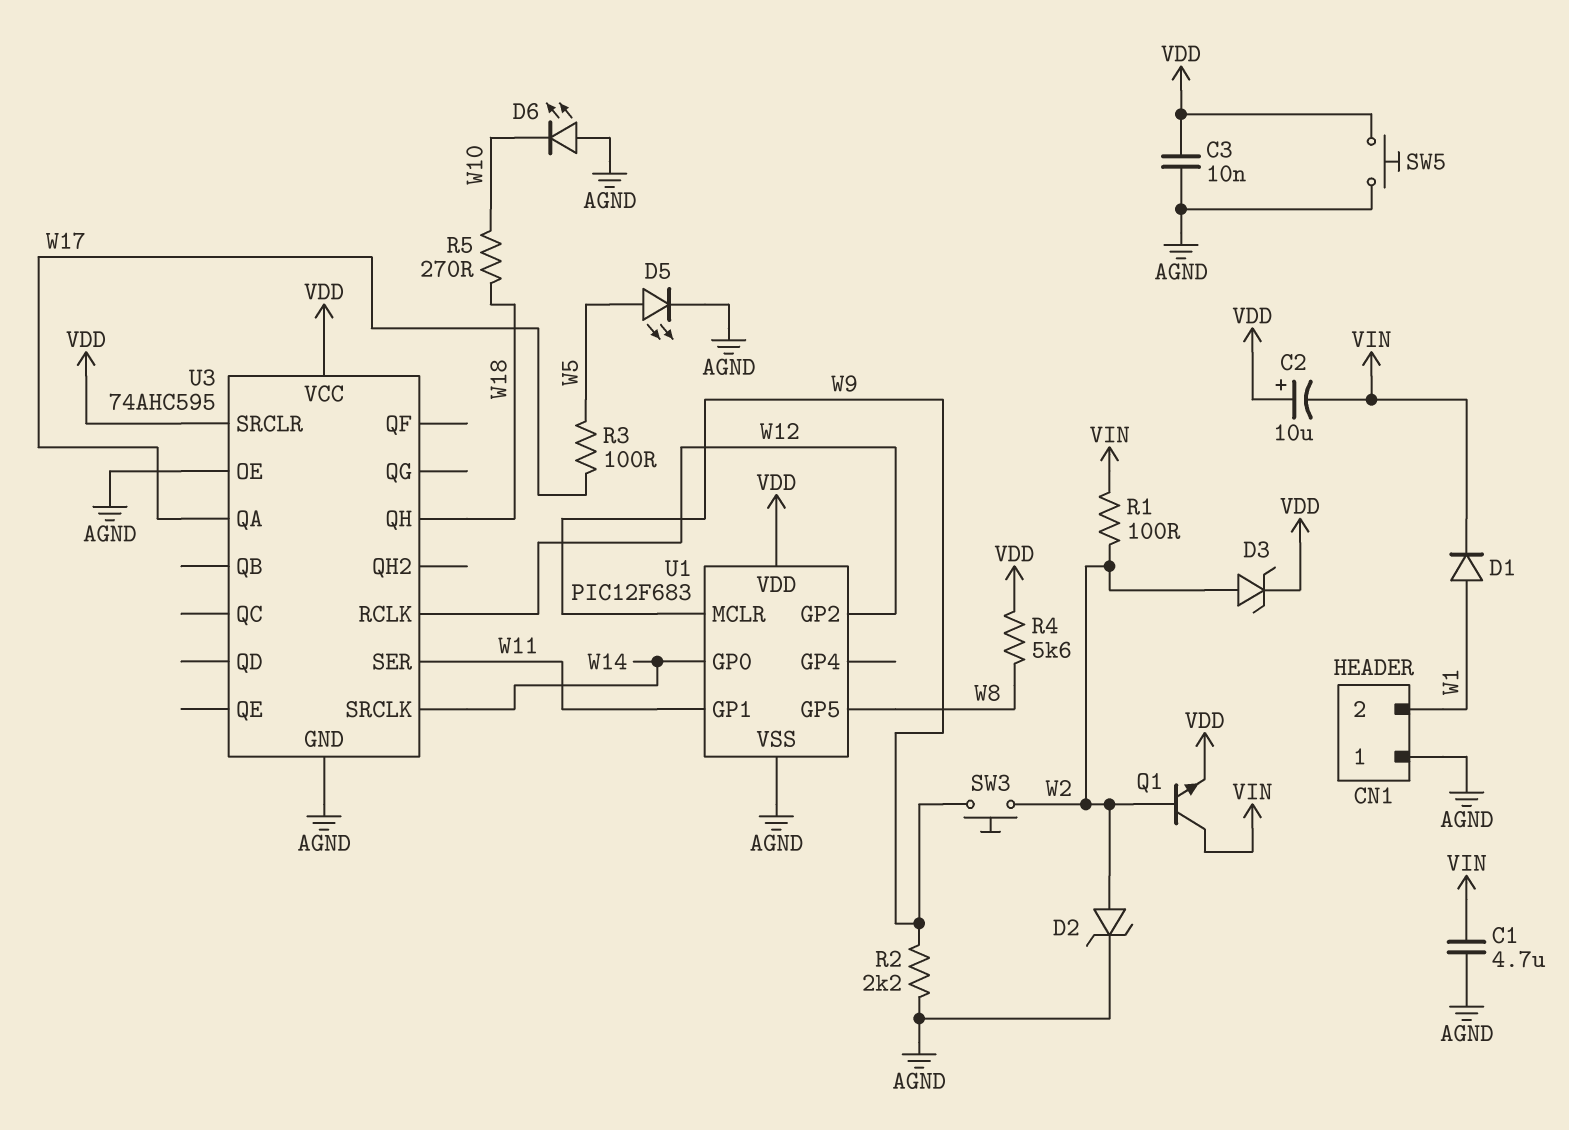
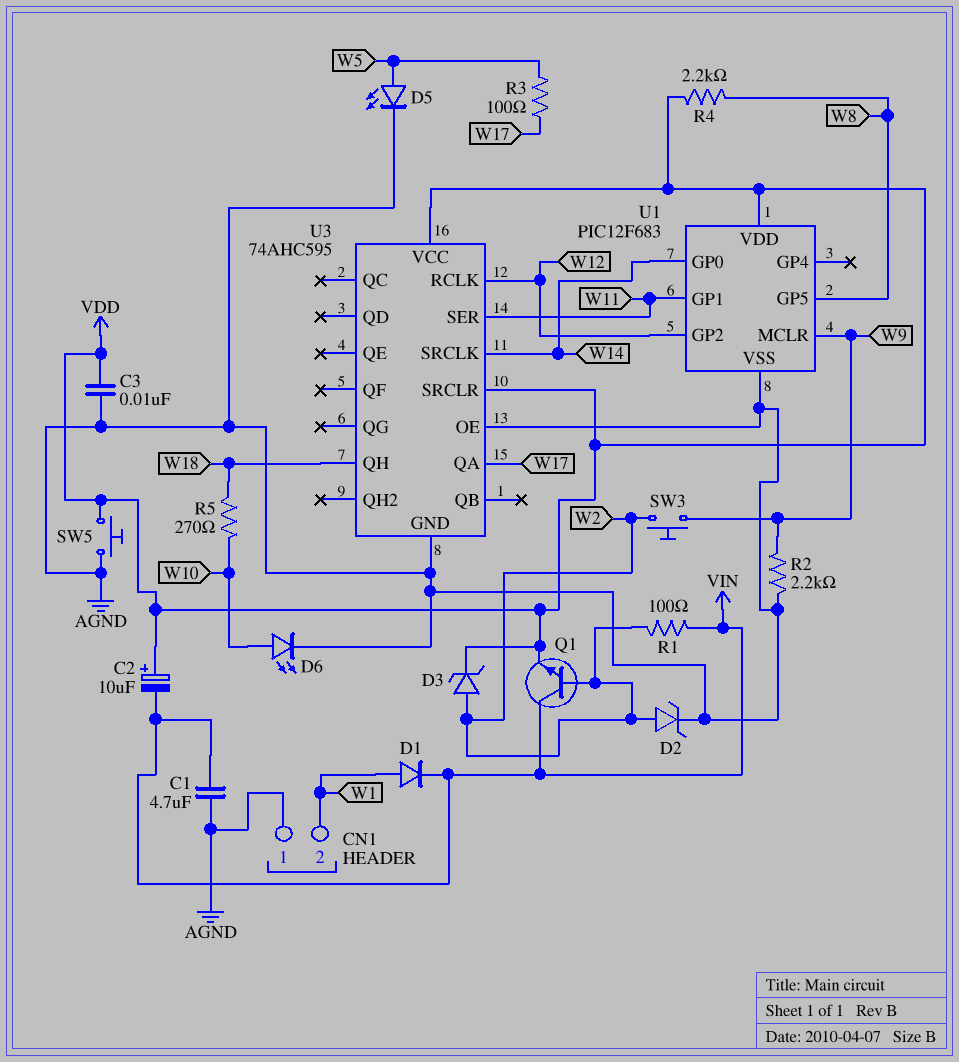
D6: LED (A AGND, K W10) -> LED (A W10, K AGND)
R4: 5.6k (VDD, W8) -> 2.2k (VDD, W8)

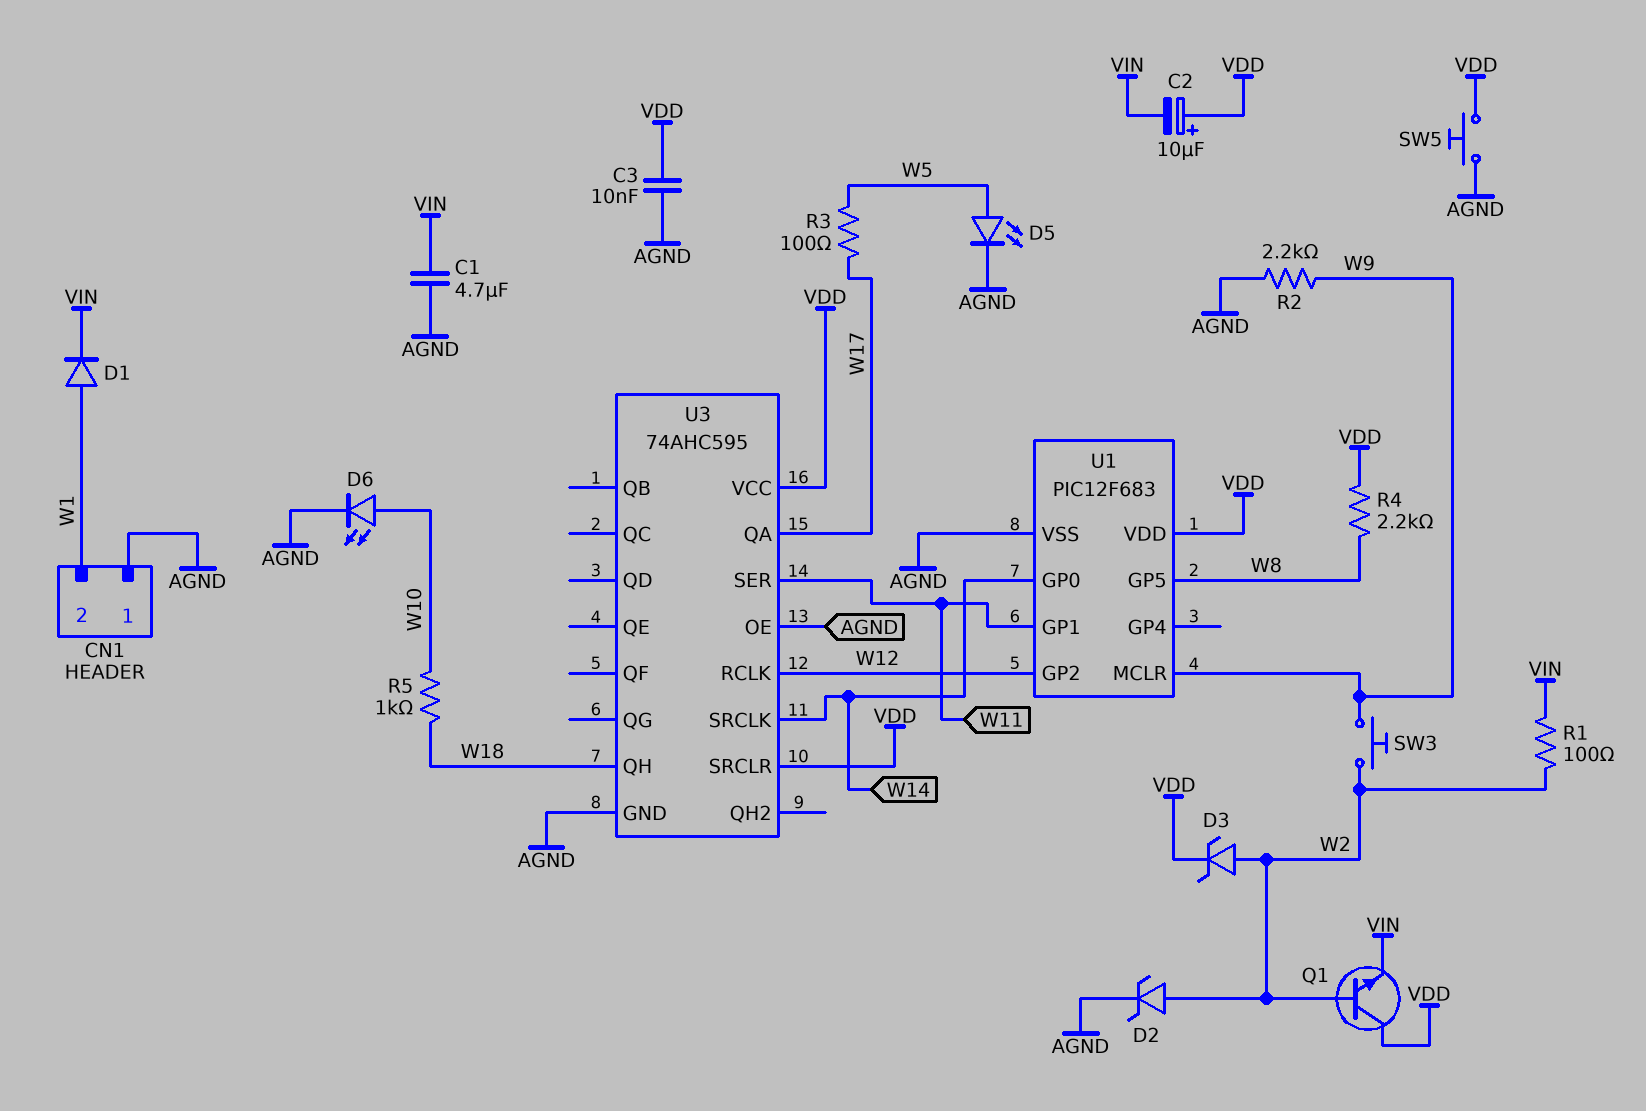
Q1: NPN (B W2, C VIN, E VDD) -> NPN (B W2, C VDD, E VIN)
R5: 270 (W10, W18) -> 1k (W10, W18)

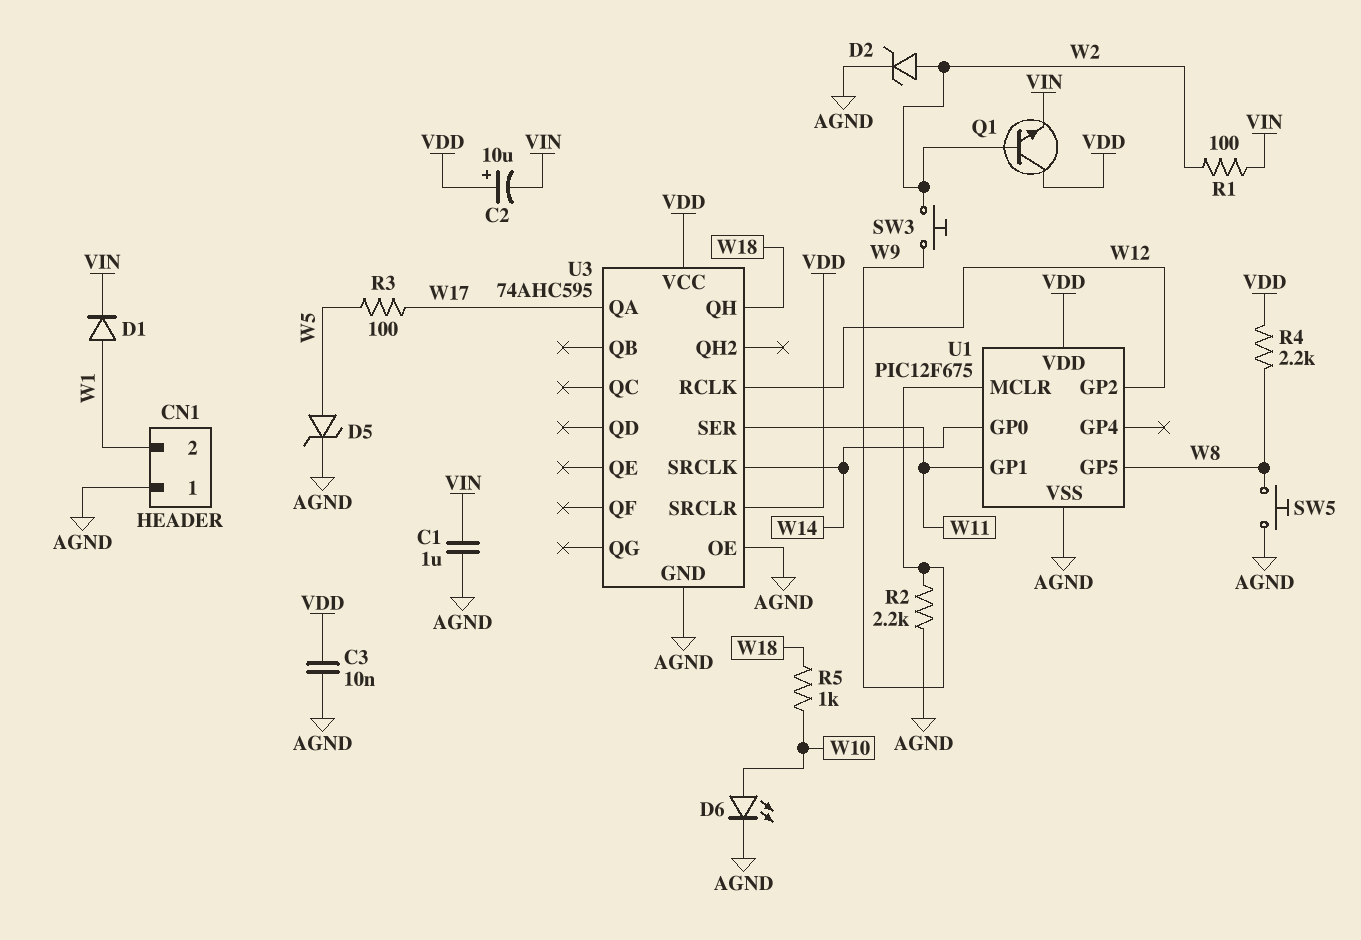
C1: 4.7uF (AGND, VIN) -> 1uF (AGND, VIN)
D3: zener (A W2, K VDD) -> none
D5: LED (A W5, K AGND) -> zener (A W5, K AGND)
SW5: button (AGND, VDD) -> button (AGND, W8)
U1: PIC12F683 -> PIC12F675

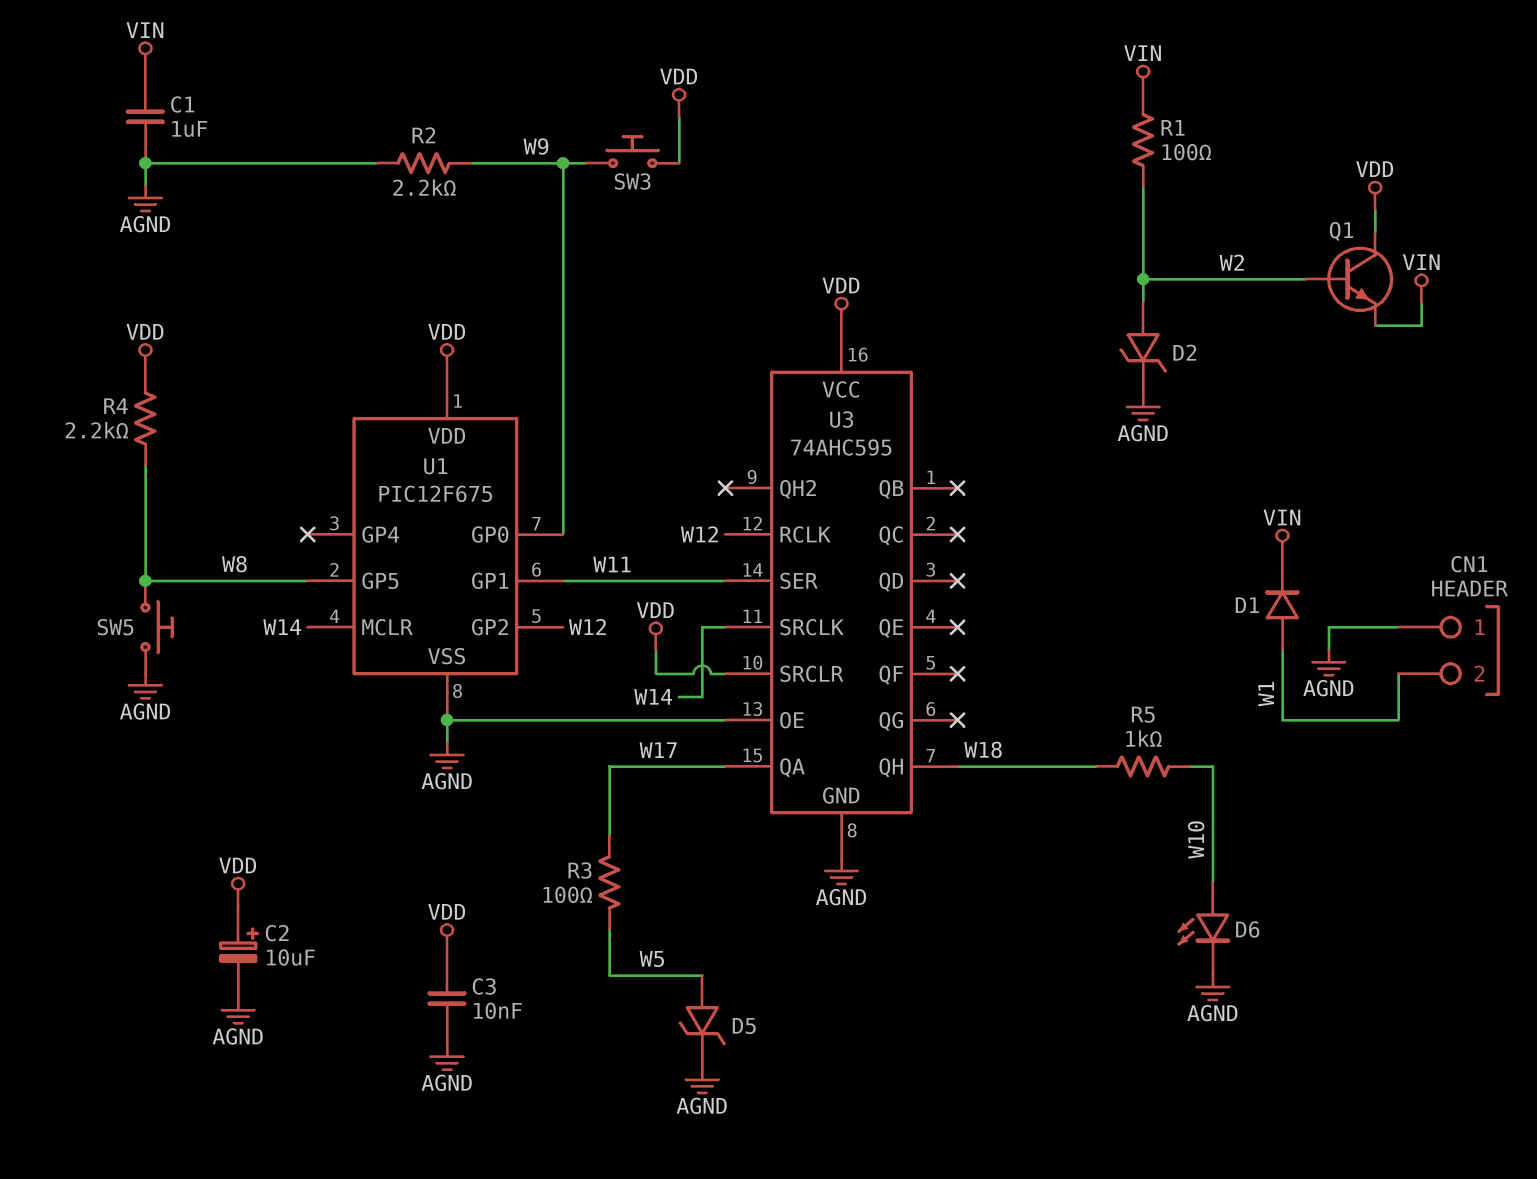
C2: 10uF (plus VDD, minus VIN) -> 10uF (plus VDD, minus AGND)
SW3: button (W2, W9) -> button (VDD, W9)
U1 pin GP0: W14 -> W9
U1 pin MCLR: W9 -> W14

